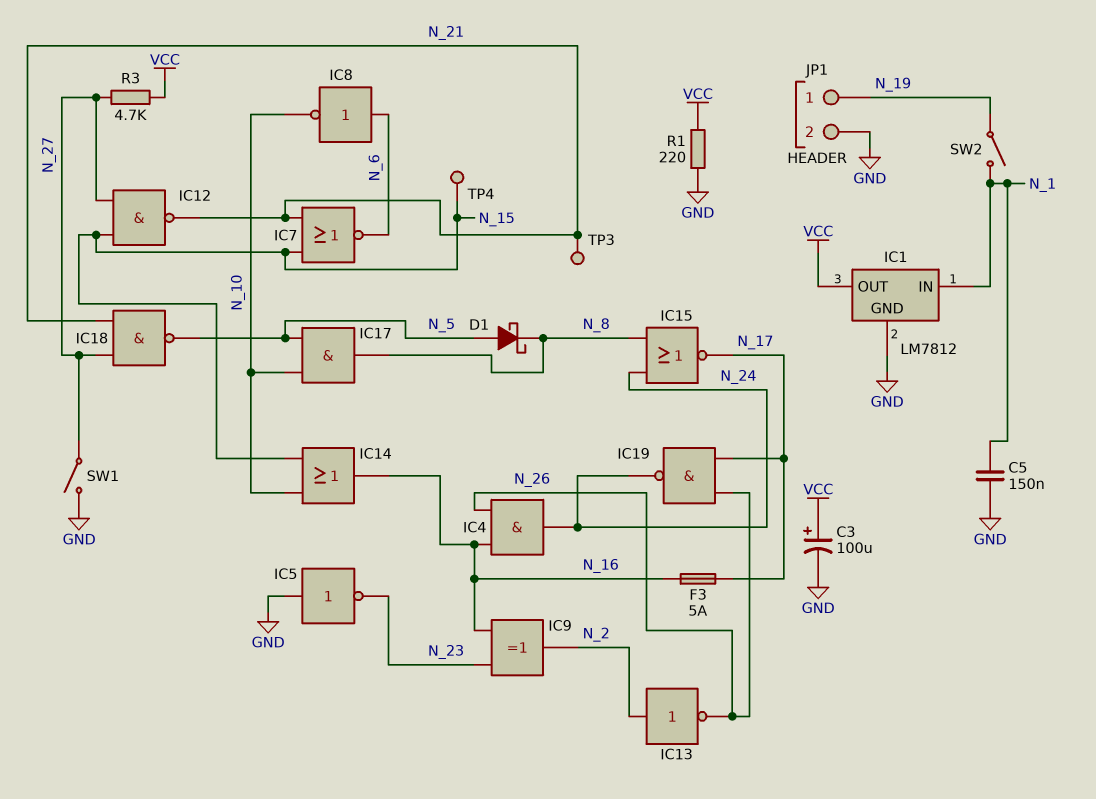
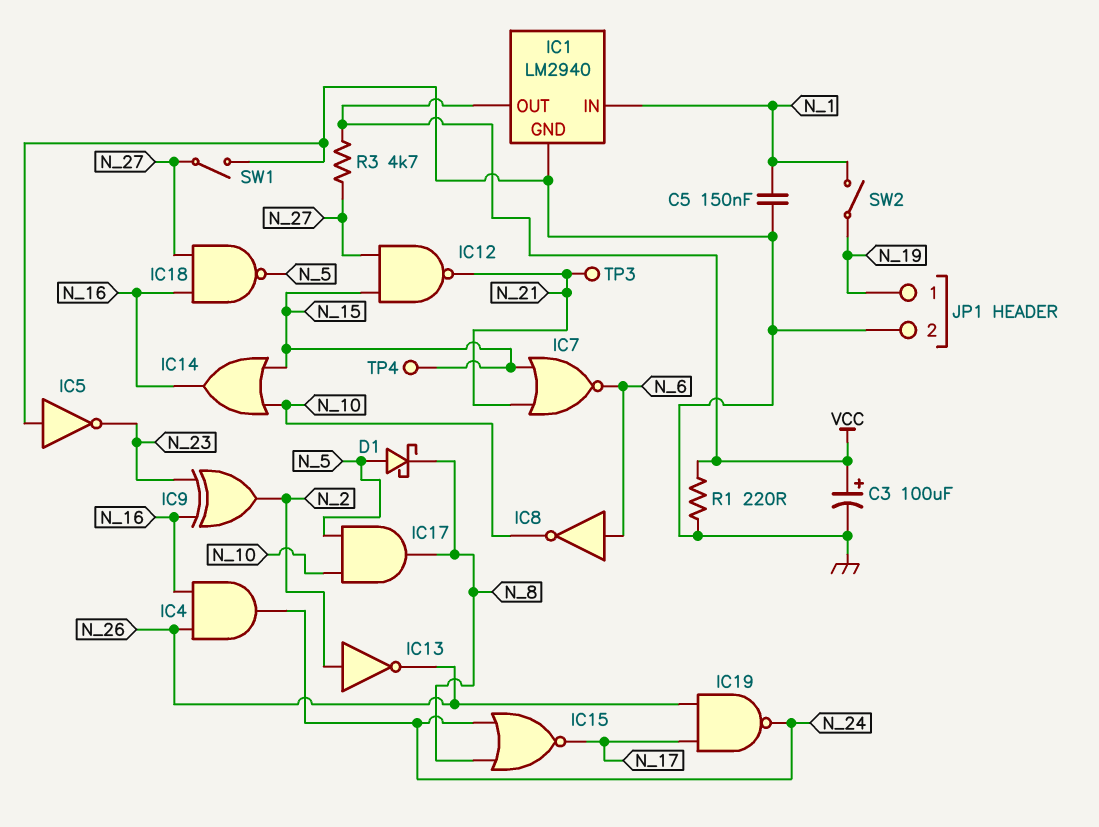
F3: 5A (N_16, N_17) -> none
IC1: LM7812 -> LM2940
IC18: NAND (in N_21, in N_27, out N_5) -> NAND (in N_16, in N_27, out N_5)

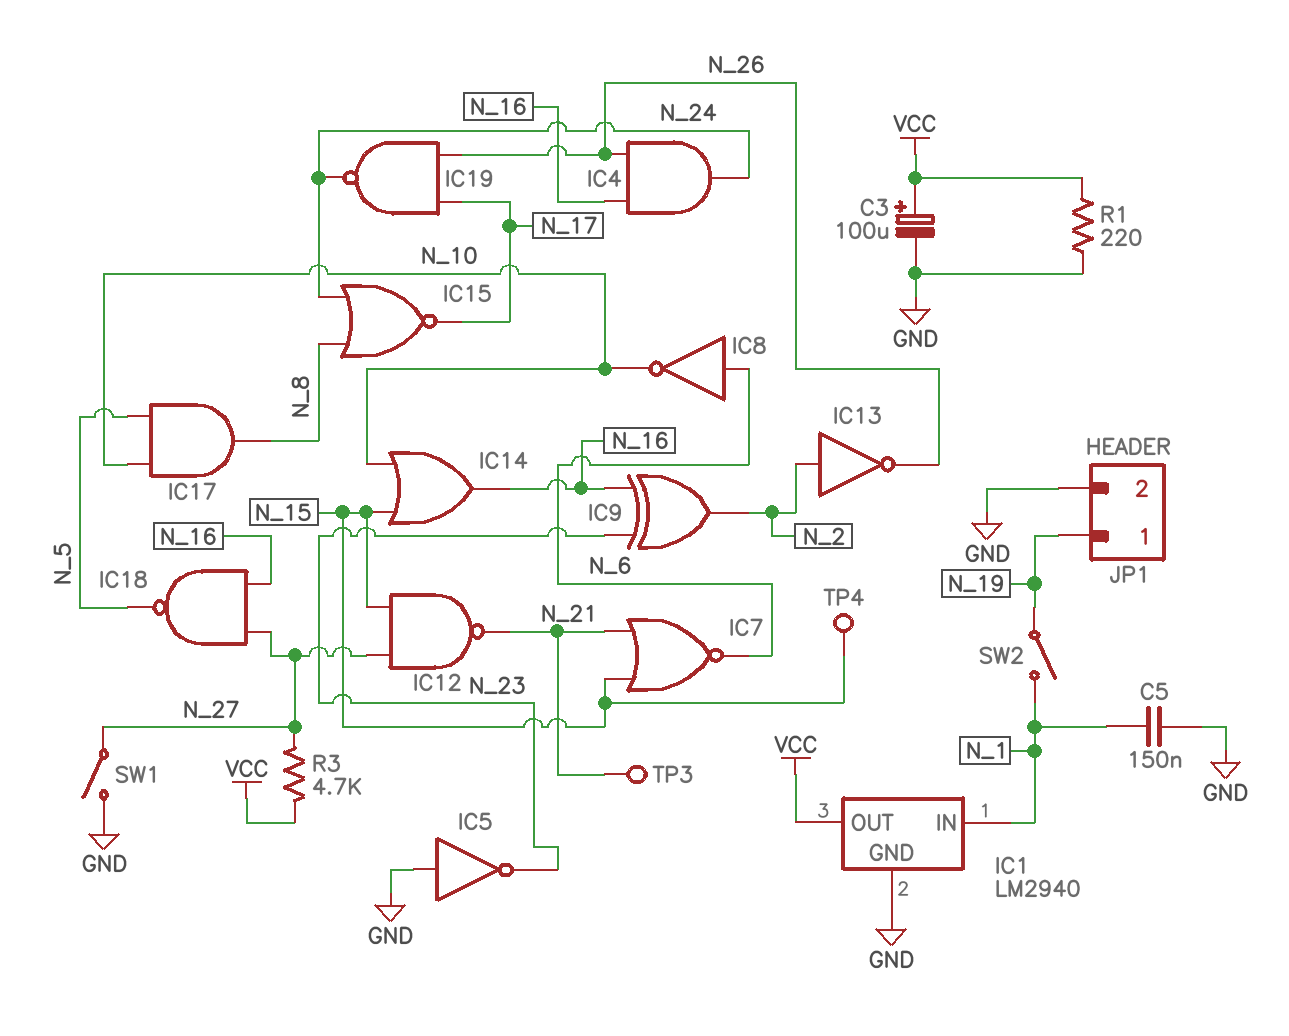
D1: schottky (A N_5, K N_8) -> none

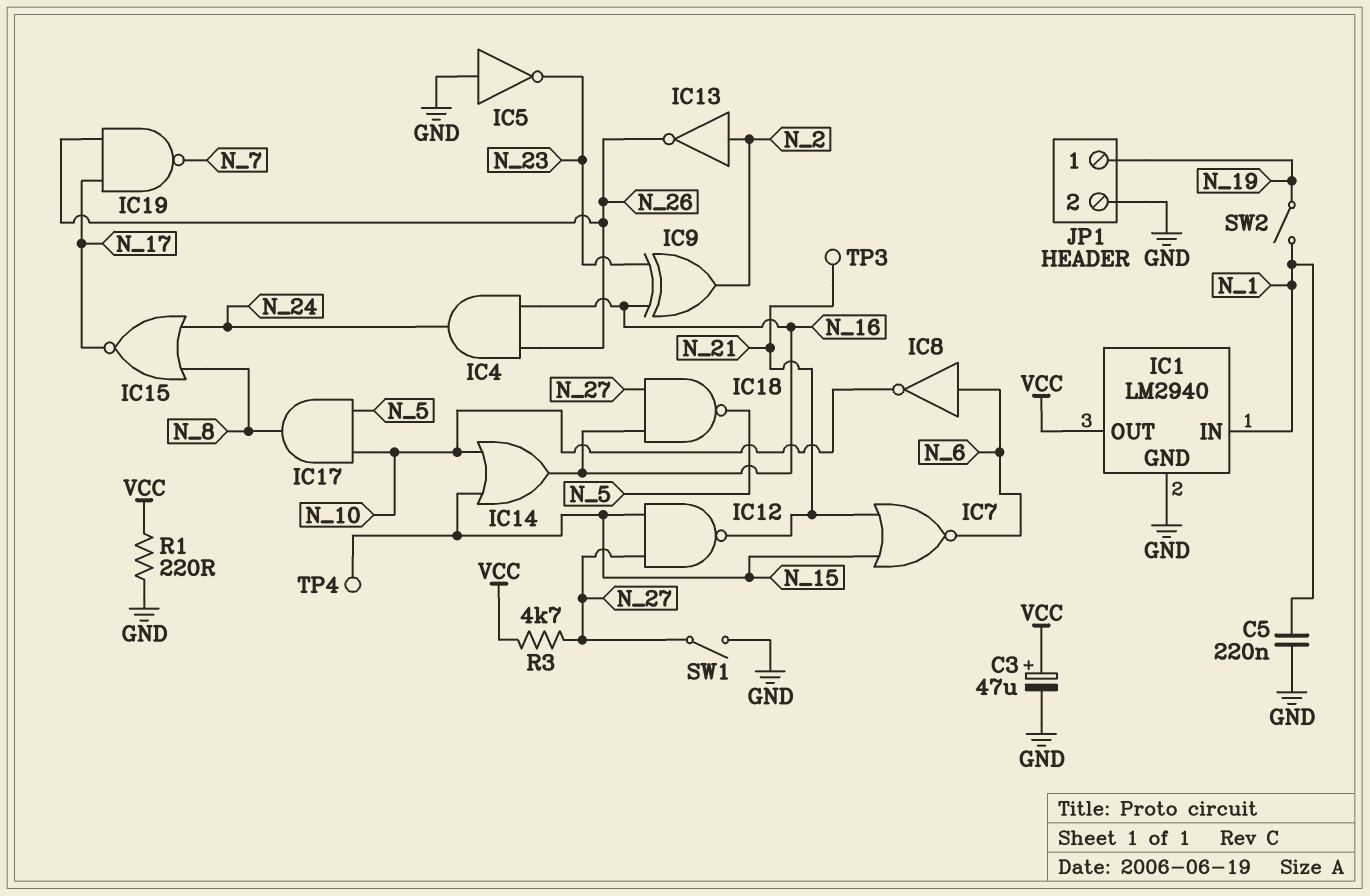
C3: 100uF (plus VCC, minus GND) -> 47uF (plus VCC, minus GND)
C5: 150nF (GND, N_1) -> 220nF (GND, N_1)
IC19: NAND (in N_17, in N_26, out N_24) -> NAND (in N_17, in N_26, out N_7)

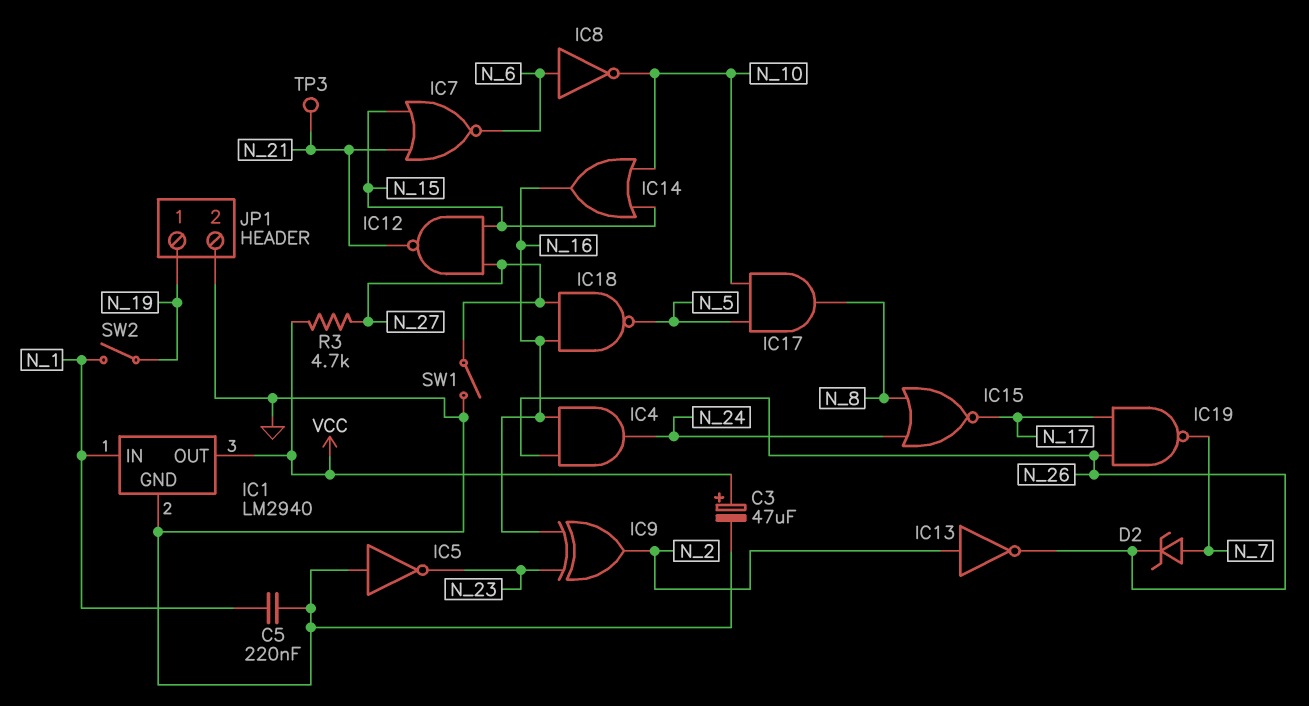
D2: none -> zener (A N_7, K N_26)
R1: 220 (GND, VCC) -> none
TP4: test point (N_15) -> none

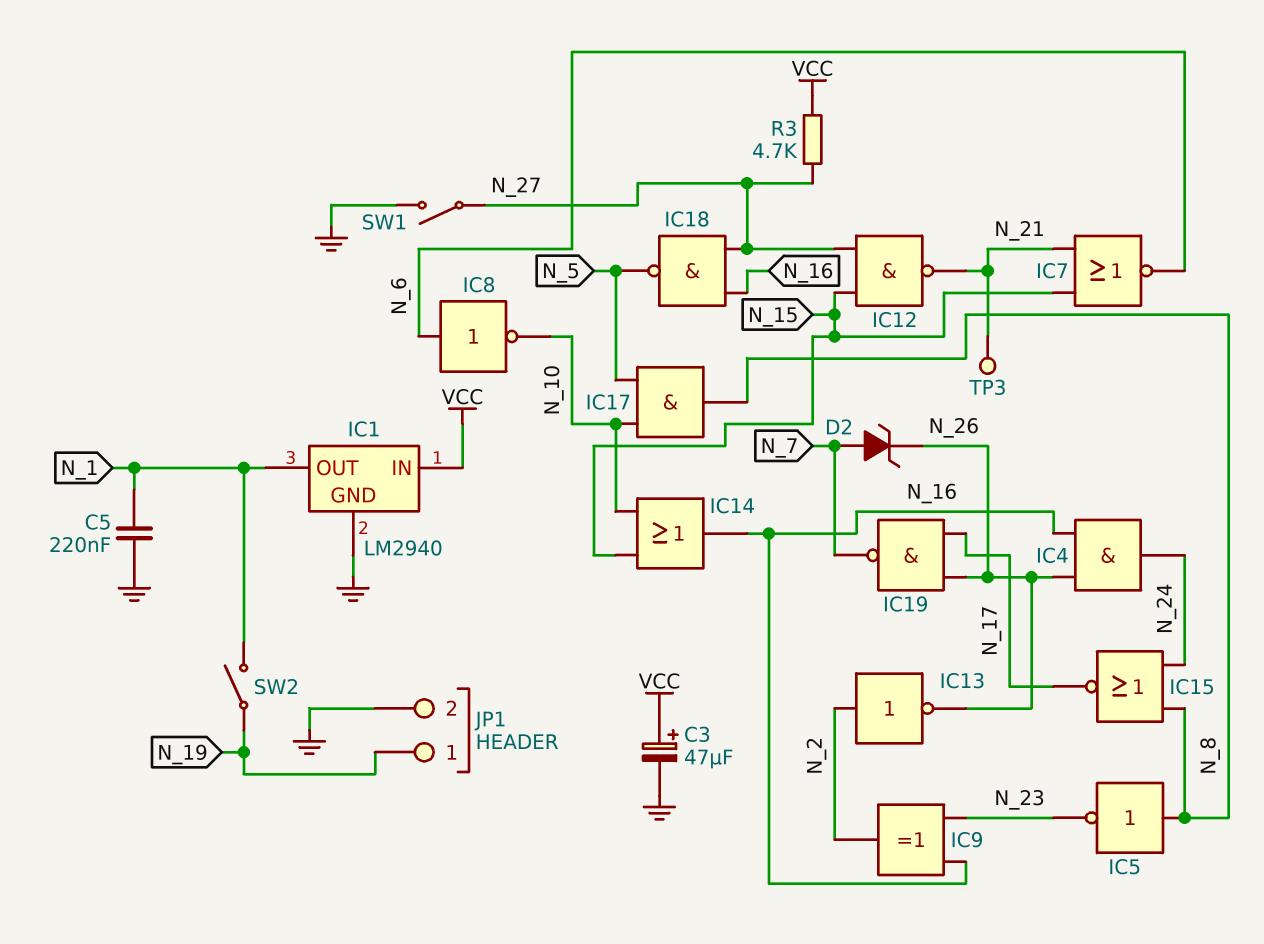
IC1 pin IN: N_1 -> VCC
IC1 pin OUT: VCC -> N_1
IC5: NOT (in GND, out N_23) -> NOT (in N_8, out N_23)

